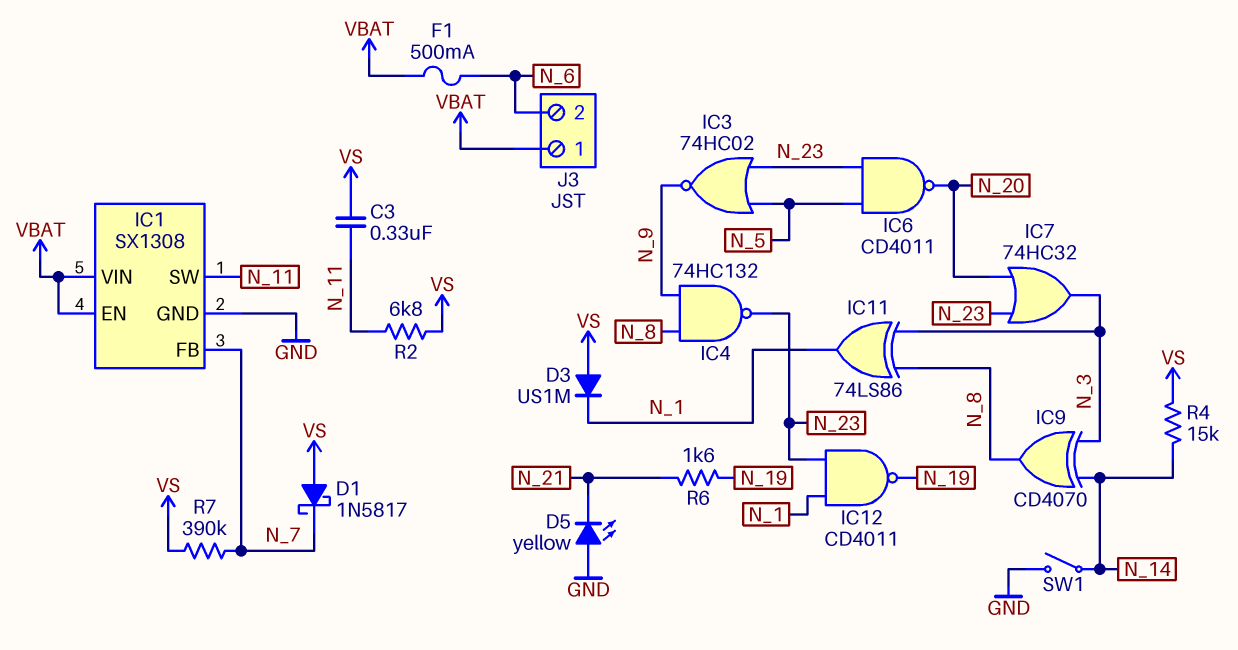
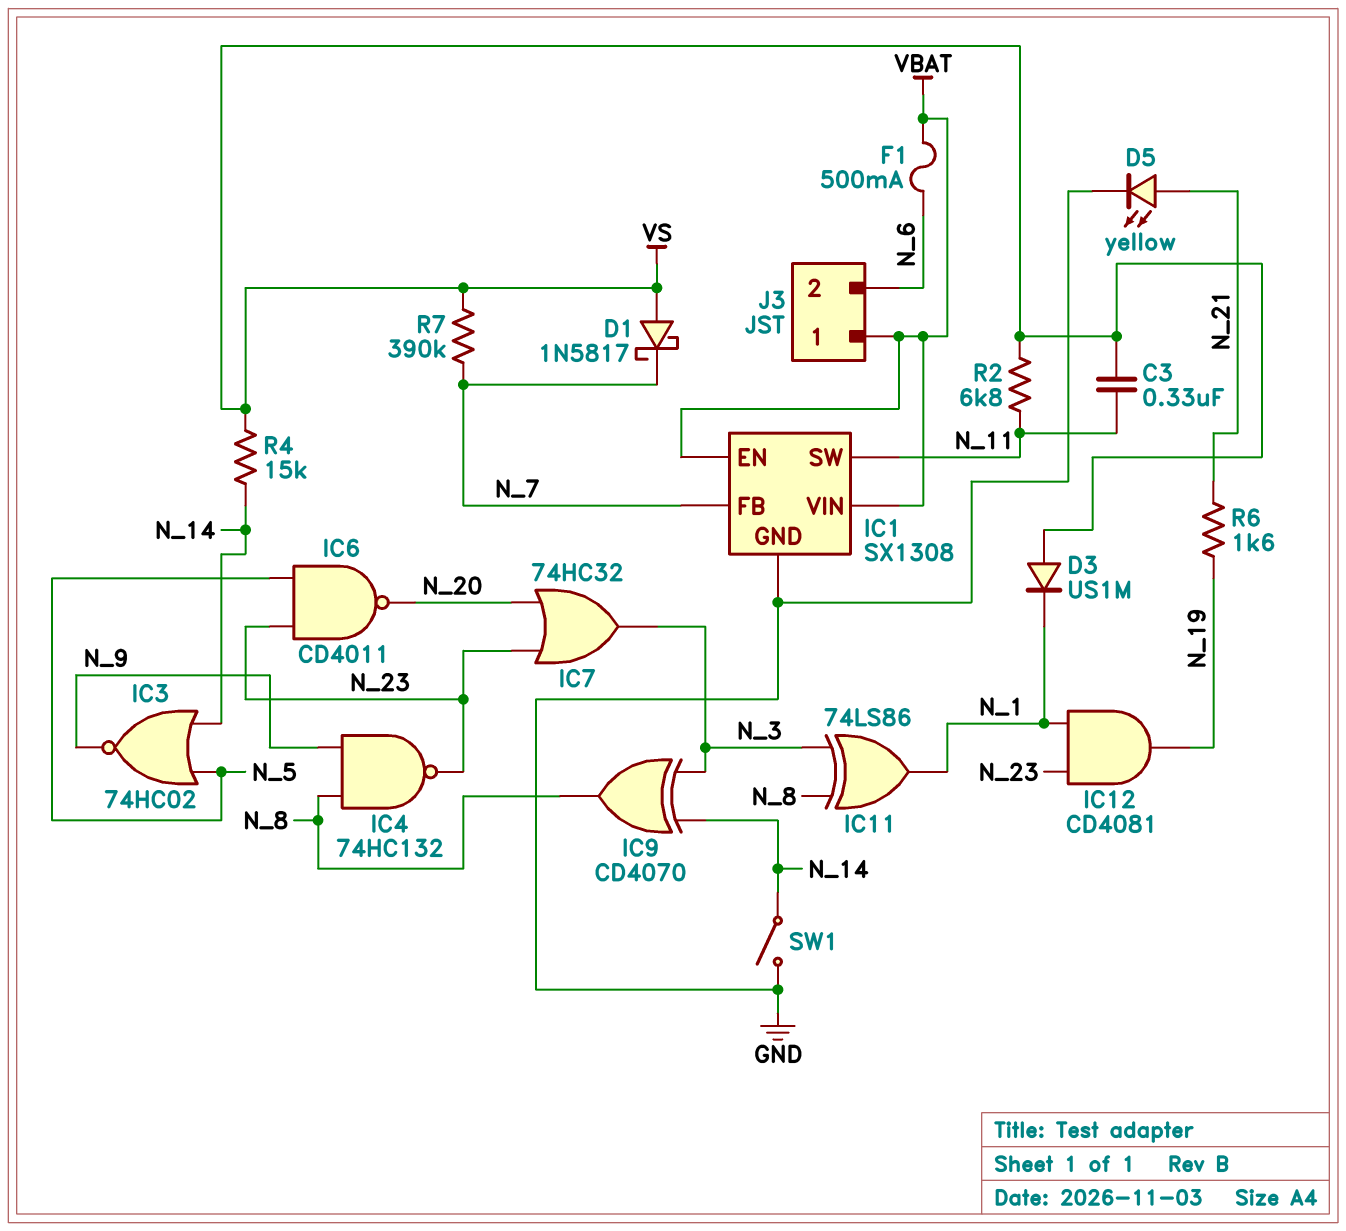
D5: LED yellow (A GND, K N_21) -> LED yellow (A N_21, K GND)
IC3: NOR 74HC02 (in N_5, in N_23, out N_9) -> NOR 74HC02 (in N_5, in N_14, out N_9)
IC12: NAND CD4011 (in N_1, in N_23, out N_19) -> AND CD4081 (in N_1, in N_23, out N_19)

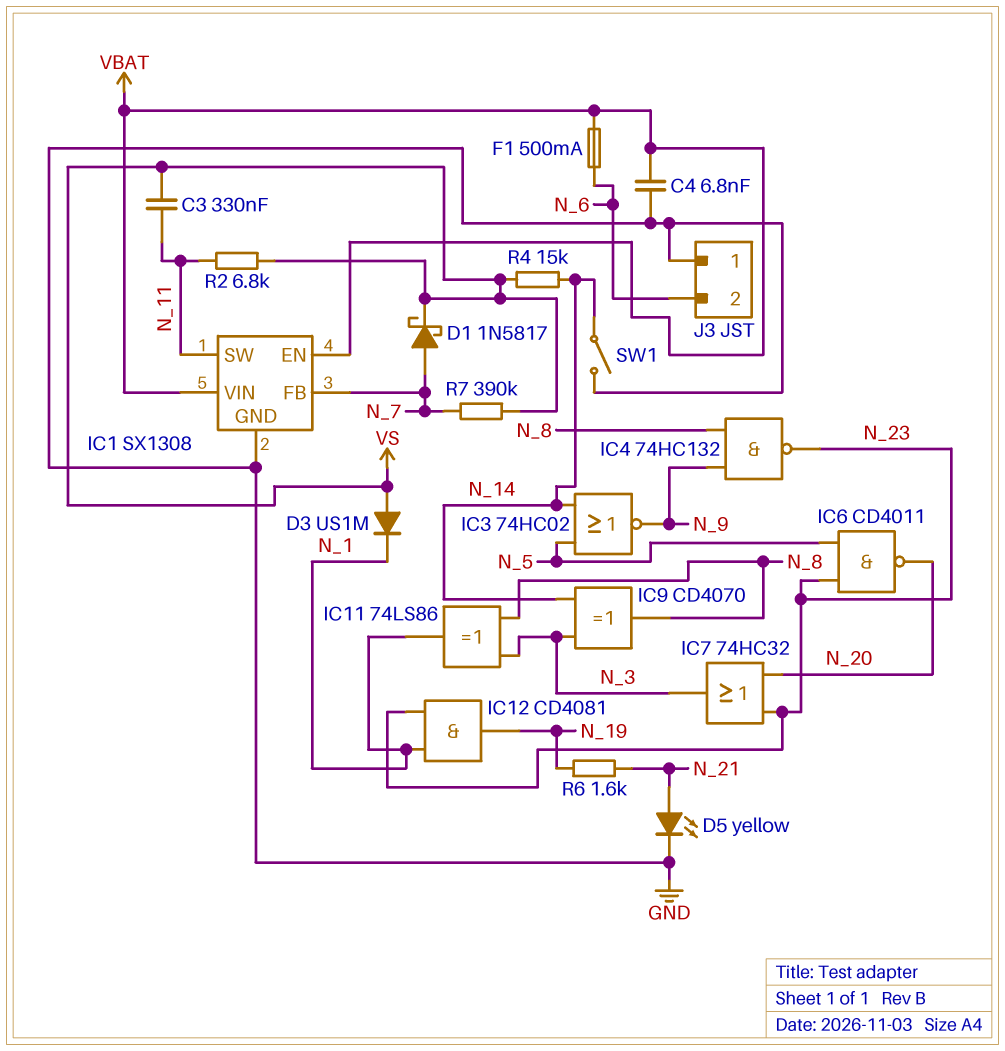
C4: none -> 6.8nF (GND, VBAT)
D1: schottky 1N5817 (A VS, K N_7) -> schottky 1N5817 (A N_7, K VS)
J3 pin 1: VBAT -> GND

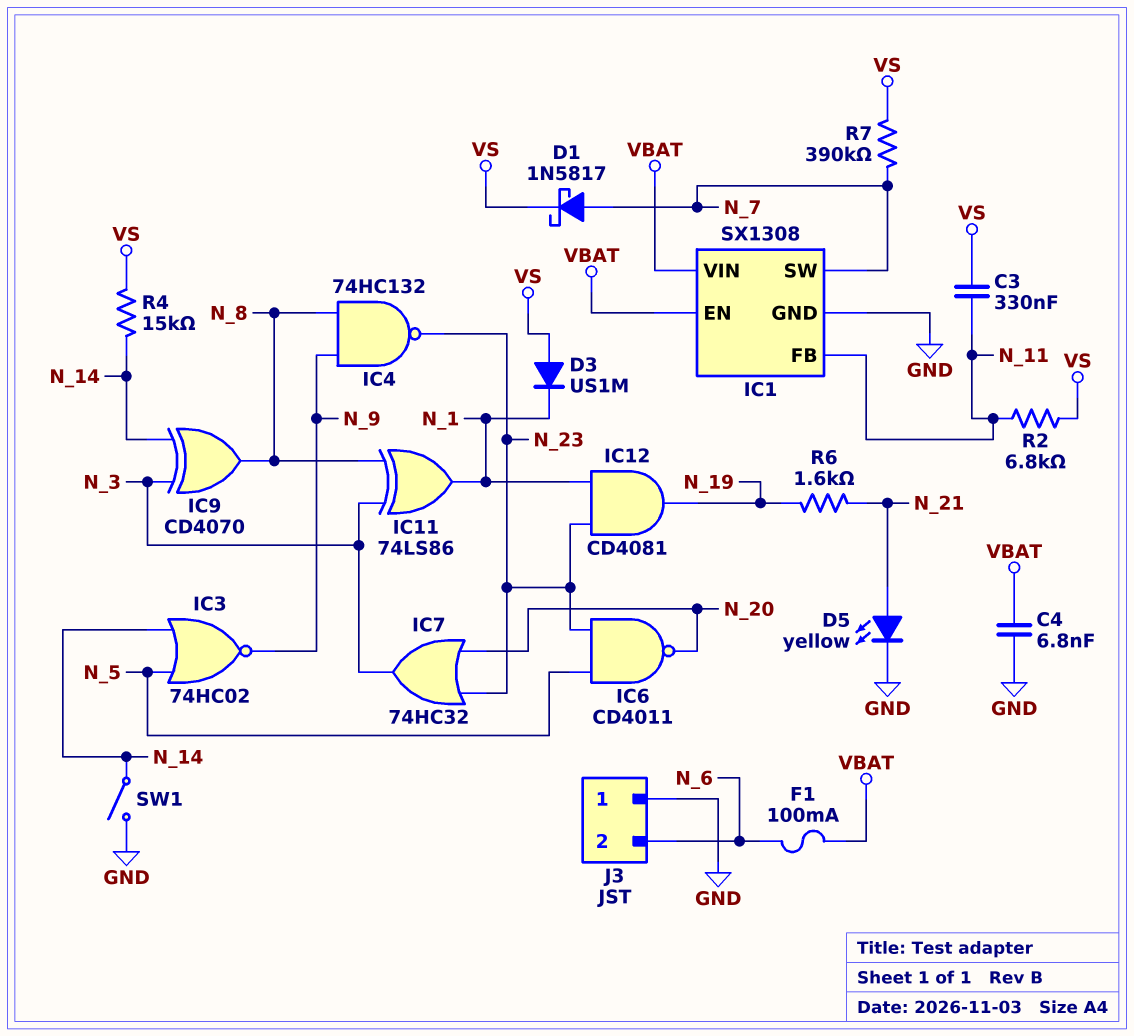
F1: 500mA (N_6, VBAT) -> 100mA (N_6, VBAT)
IC1 pin FB: N_7 -> N_11
IC1 pin SW: N_11 -> N_7

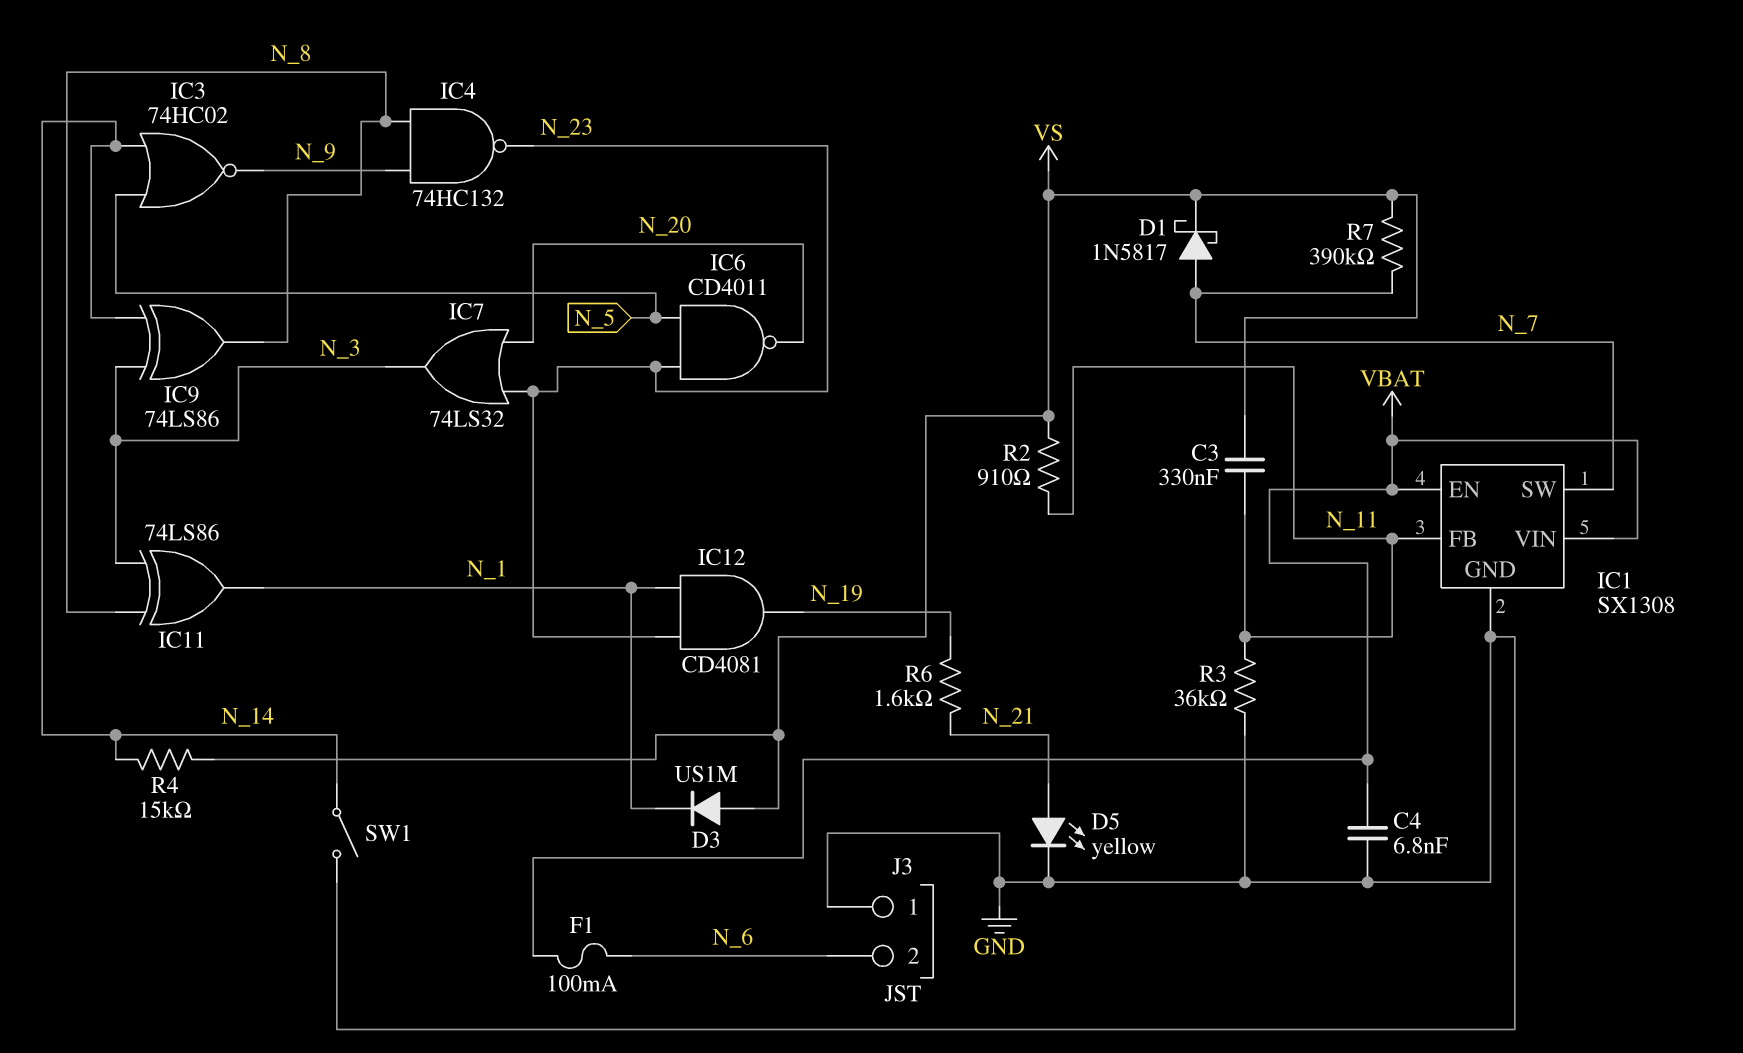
IC7: OR 74HC32 (in N_20, in N_23, out N_3) -> OR 74LS32 (in N_20, in N_23, out N_3)
IC9: XOR CD4070 (in N_3, in N_14, out N_8) -> XOR 74LS86 (in N_3, in N_14, out N_8)
R2: 6.8k (N_11, VS) -> 910 (N_11, VS)
R3: none -> 36k (GND, N_11)

